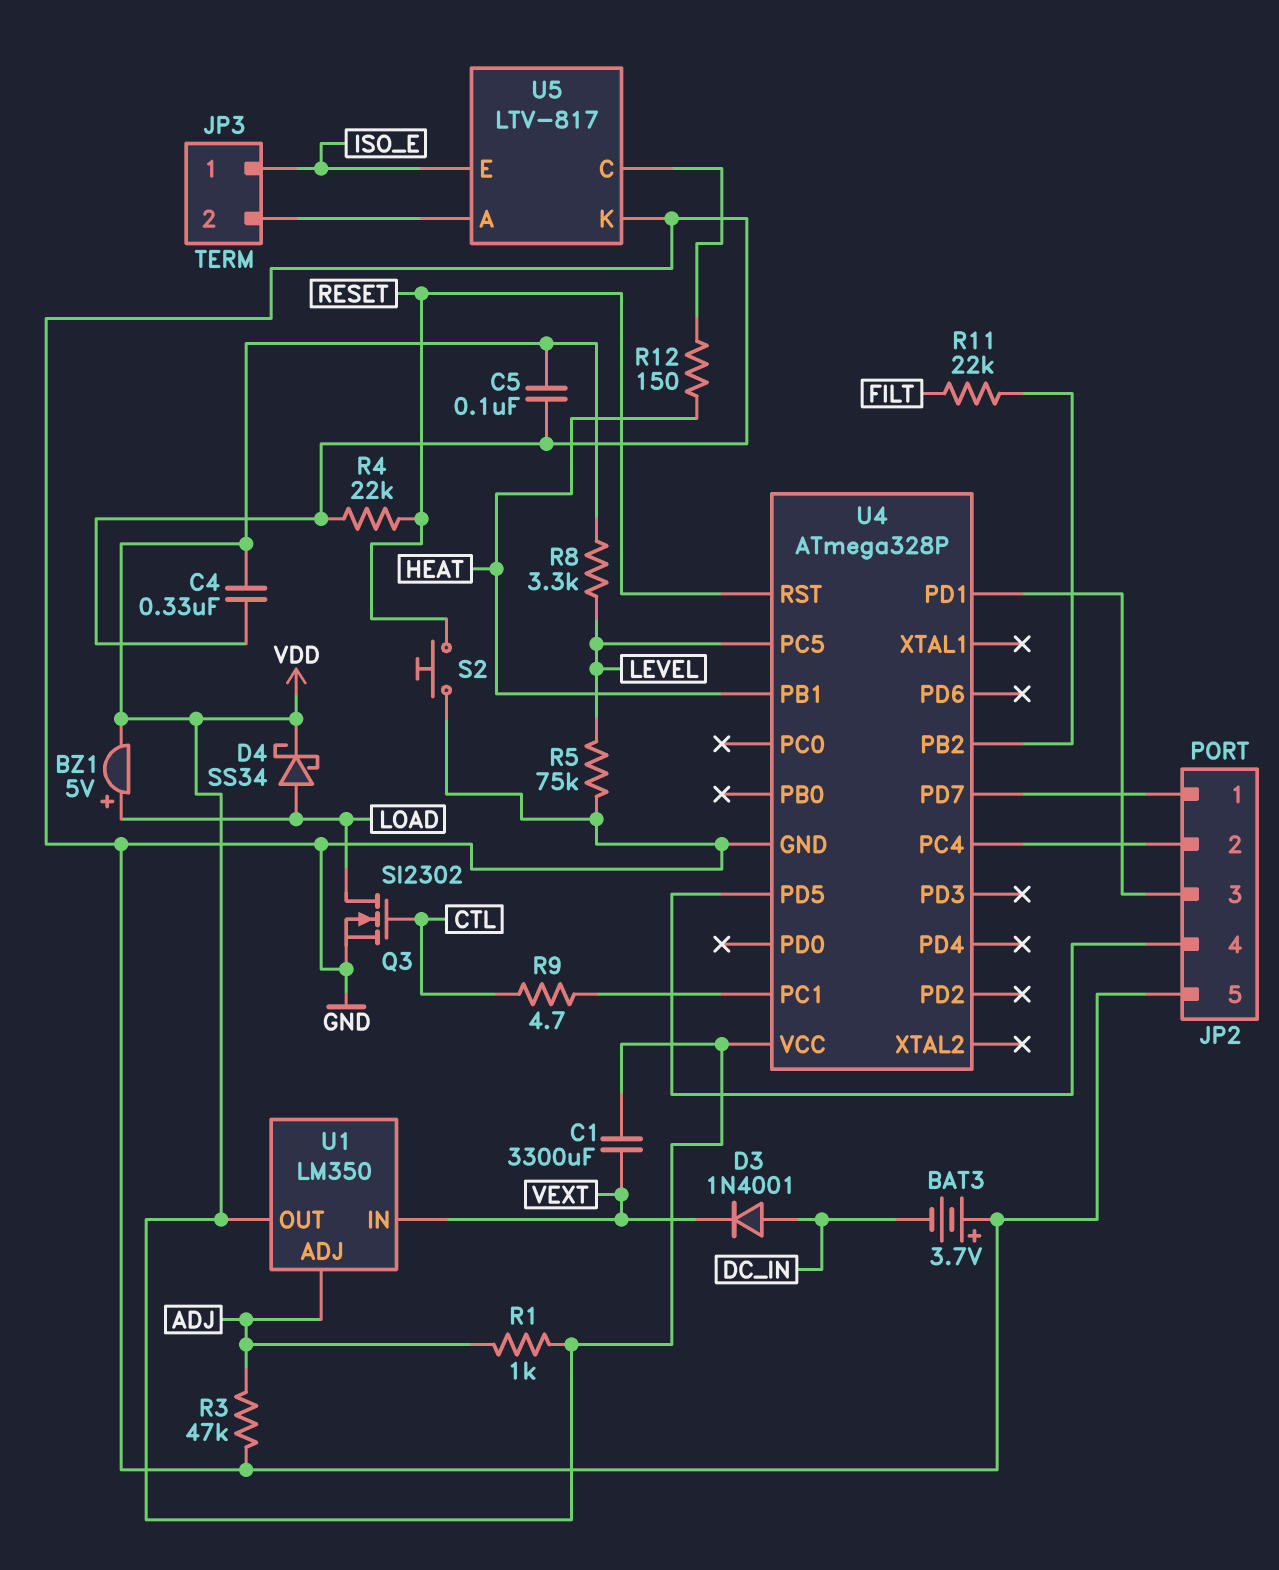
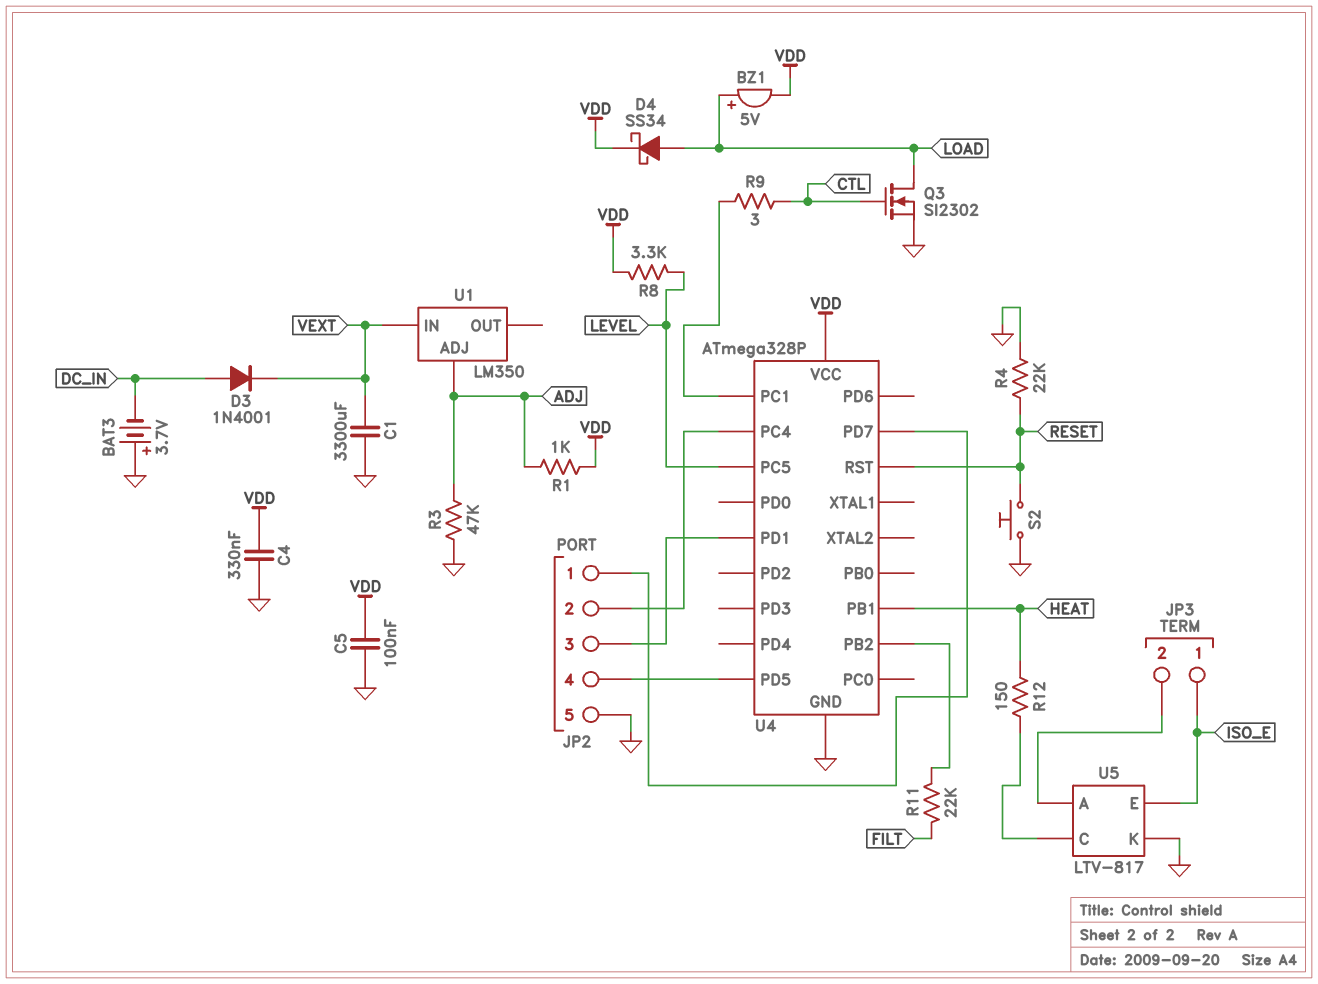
C1: 3300uF (VDD, VEXT) -> 3300uF (GND, VEXT)
R5: 75k (GND, LEVEL) -> none
R9: 4.7 (CTL, U4/PC1) -> 3 (CTL, U4/PC1)
U1 pin OUT: VDD -> none

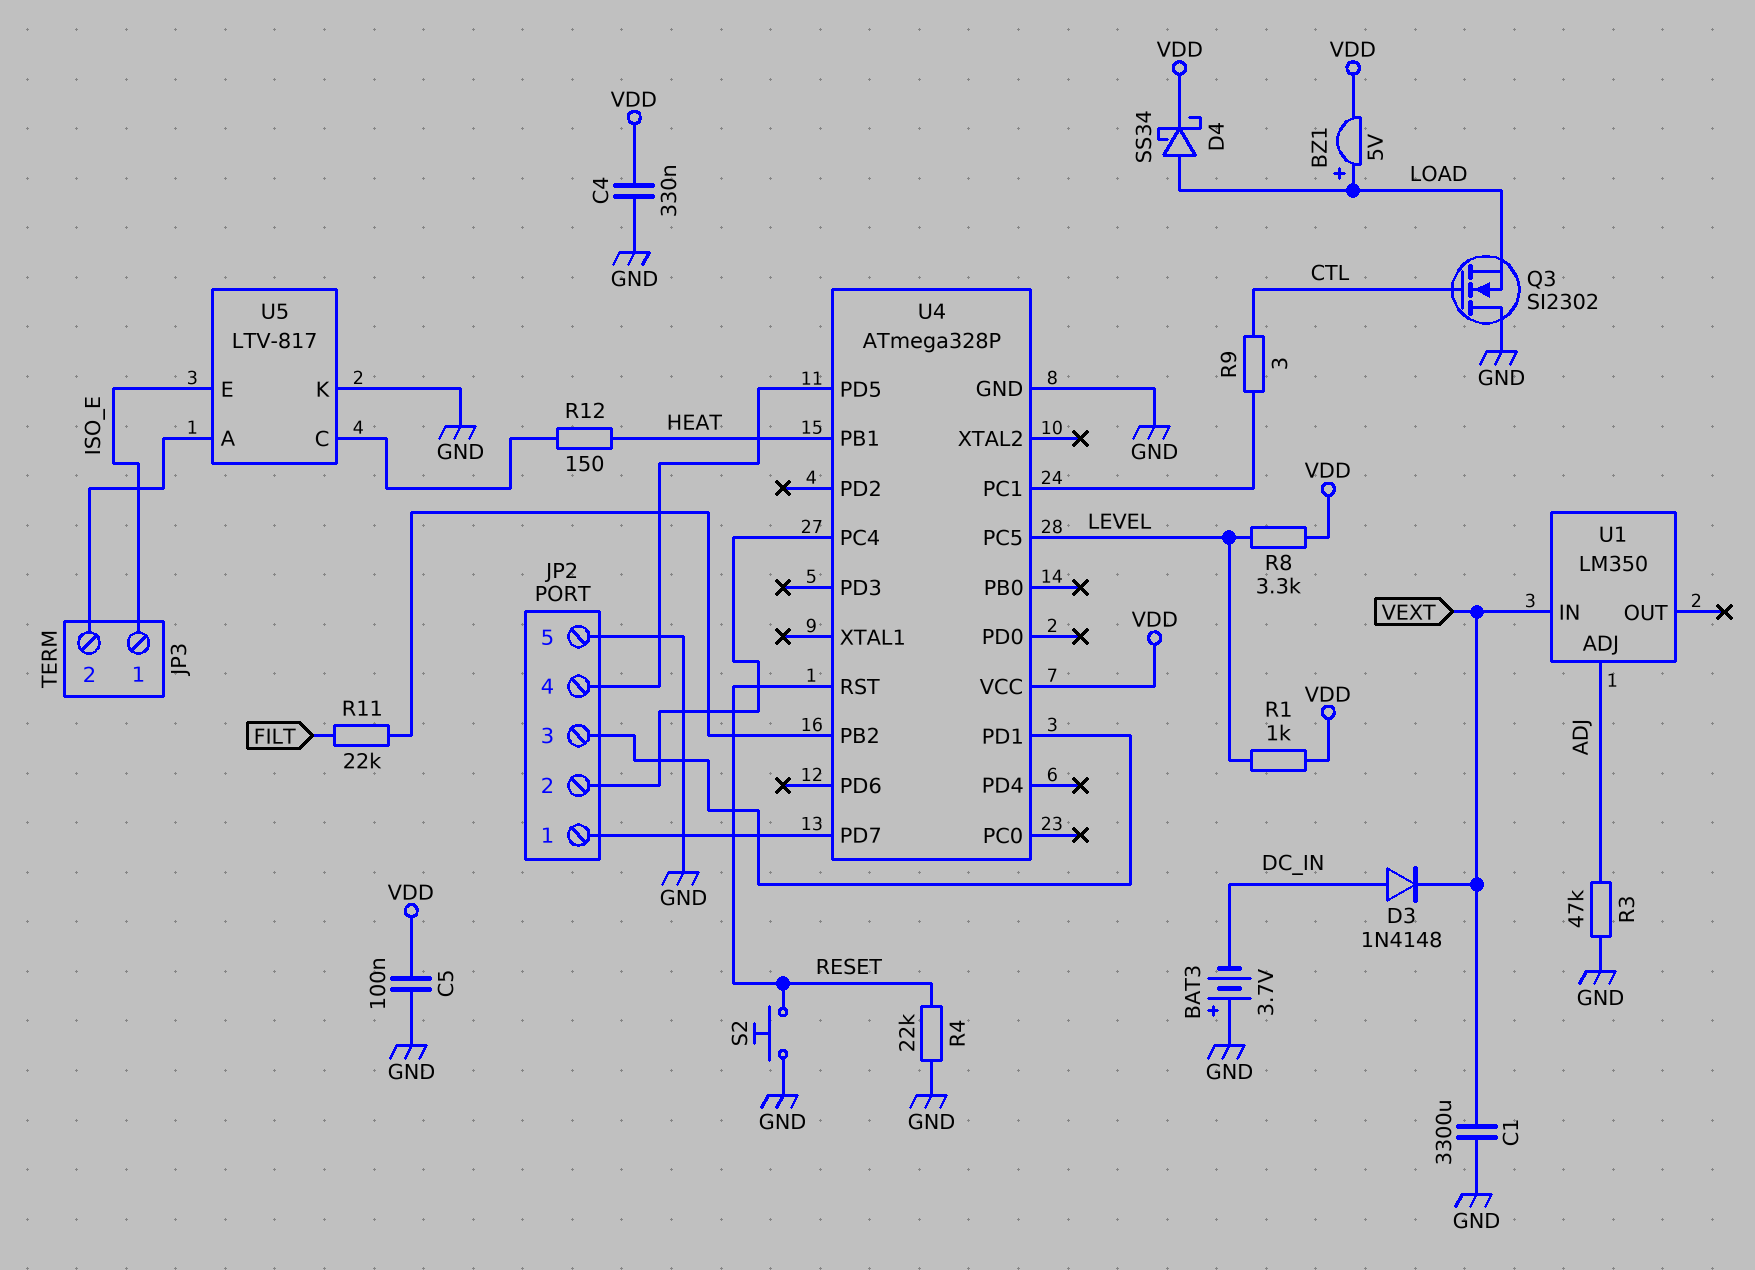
D3: diode 1N4001 (A DC_IN, K VEXT) -> diode 1N4148 (A DC_IN, K VEXT)
Q3: NMOS SI2302 (G CTL, D LOAD, S GND) -> NMOS SI2302 (G CTL, D GND, S LOAD)
R1: 1k (ADJ, VDD) -> 1k (LEVEL, VDD)

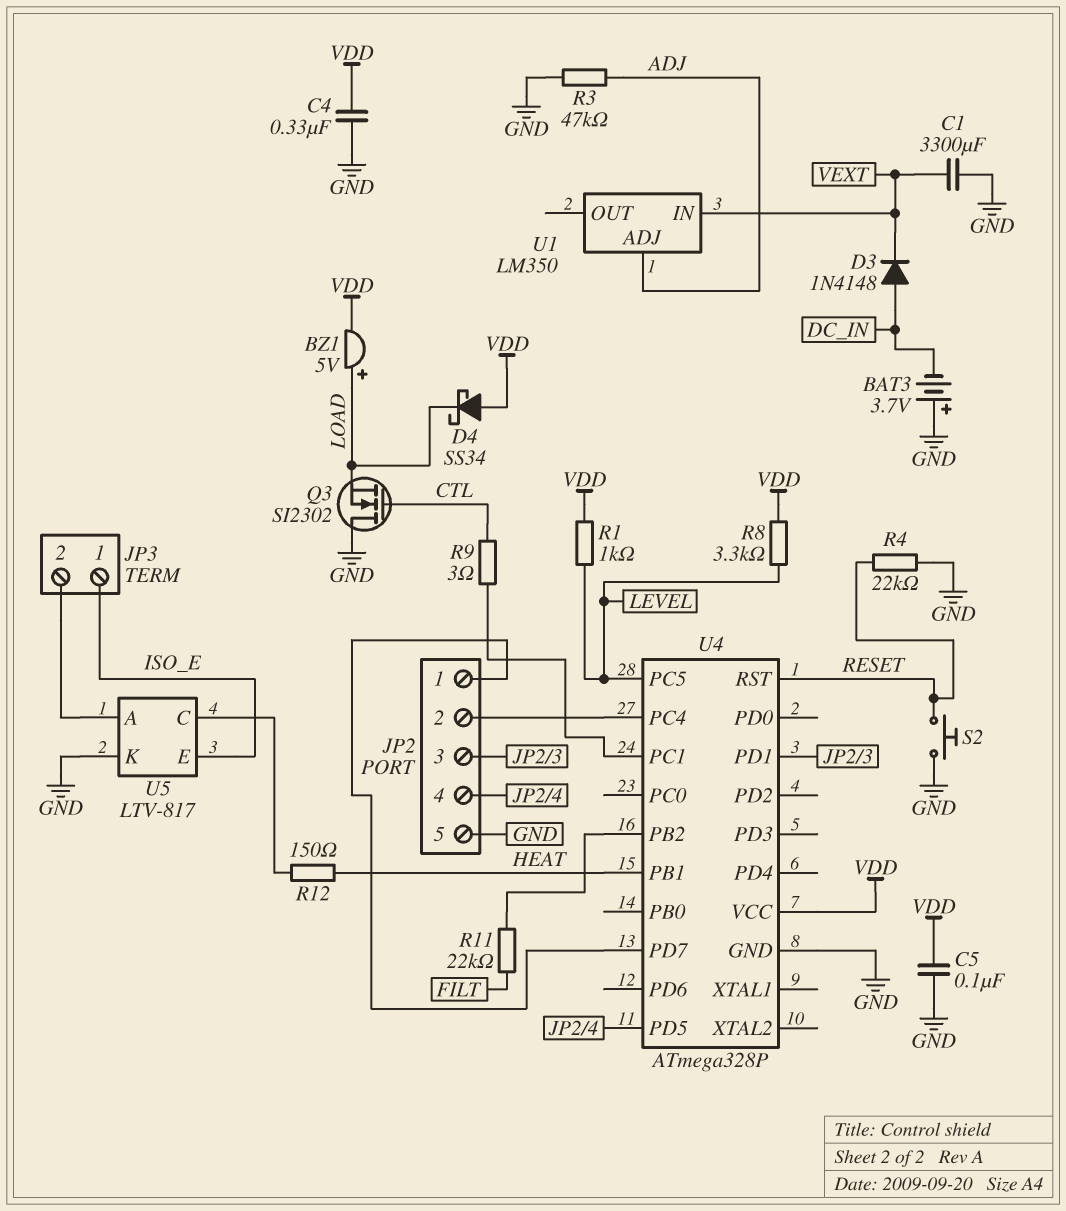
D4: schottky SS34 (A LOAD, K VDD) -> schottky SS34 (A VDD, K LOAD)

